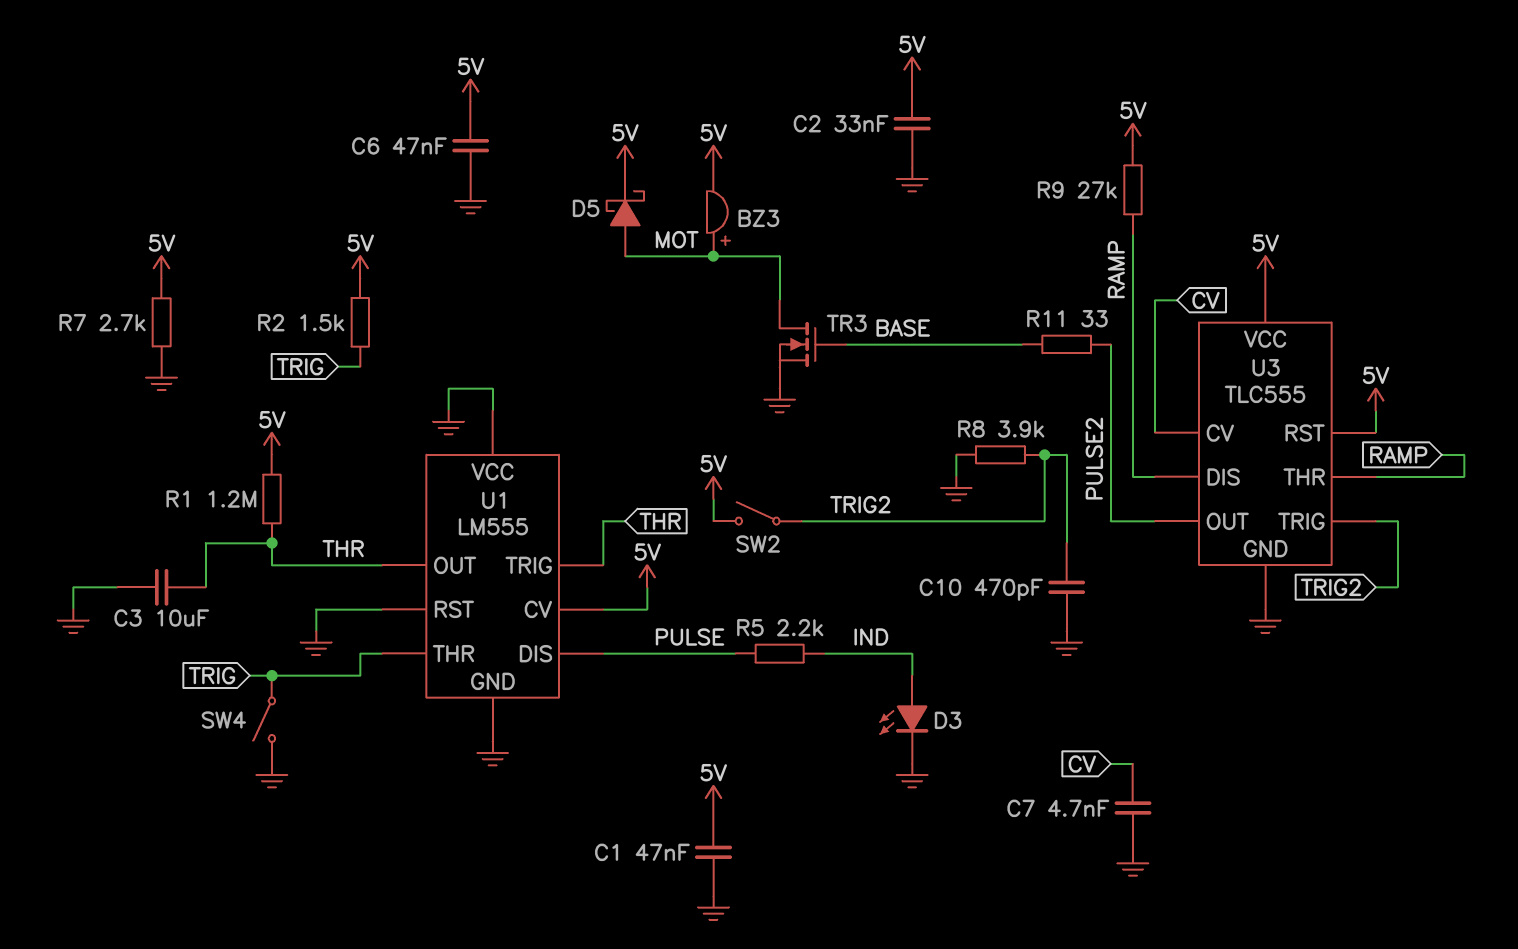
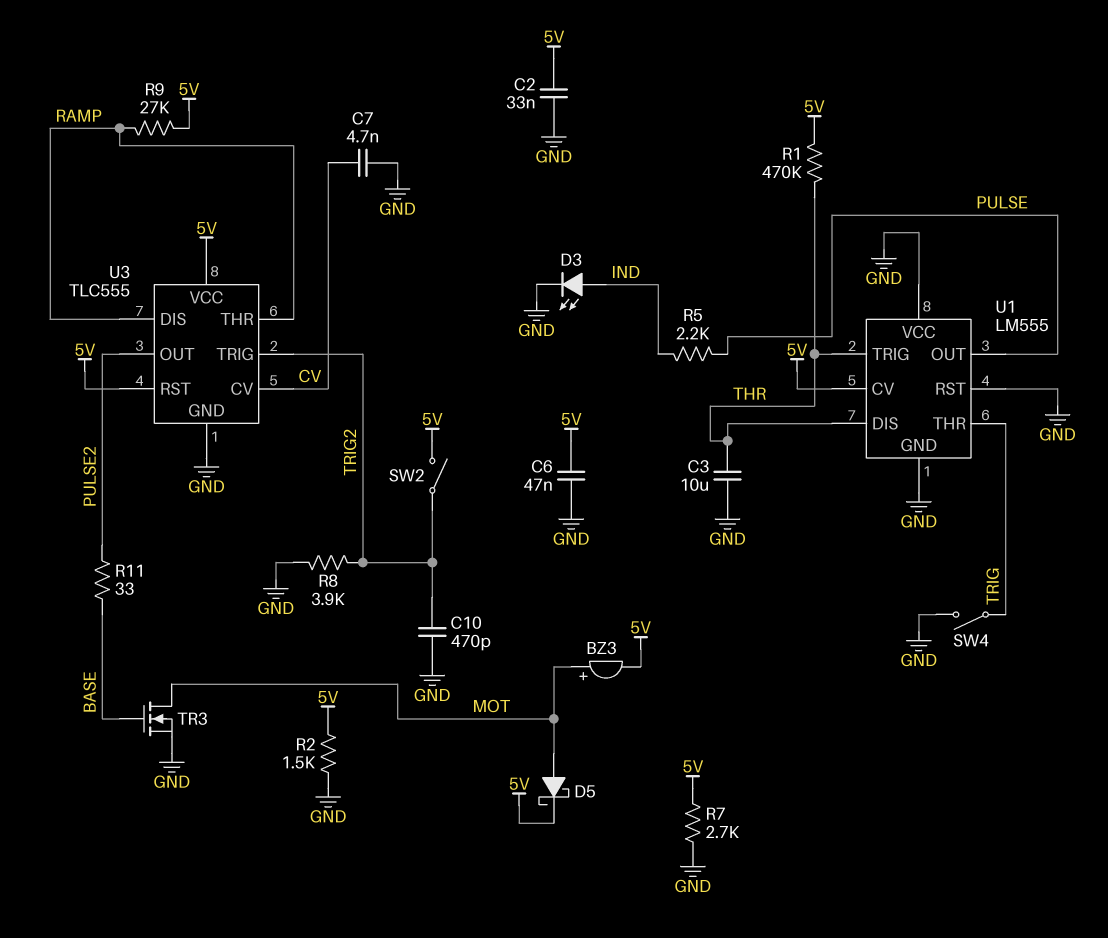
C1: 47nF (5V, GND) -> none
R1: 1.2M (5V, THR) -> 470k (5V, THR)
R2: 1.5k (5V, TRIG) -> 1.5k (5V, GND)
U1 pin DIS: PULSE -> THR
U1 pin OUT: THR -> PULSE

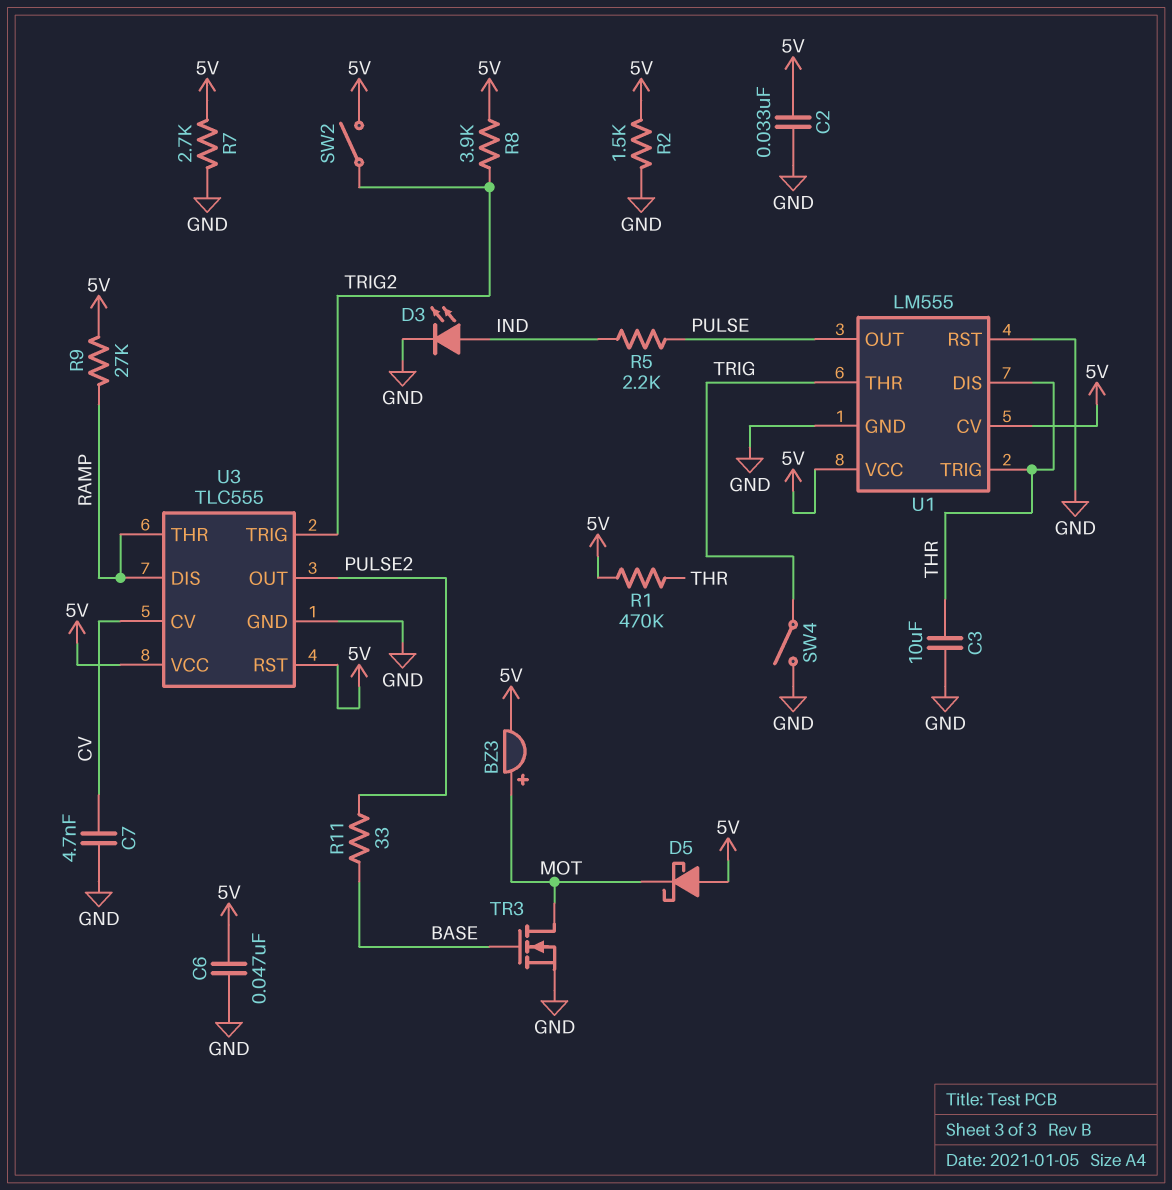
C10: 470pF (GND, TRIG2) -> none
D5: schottky (A MOT, K 5V) -> schottky (A 5V, K MOT)
R8: 3.9k (GND, TRIG2) -> 3.9k (5V, TRIG2)
U1 pin VCC: GND -> 5V

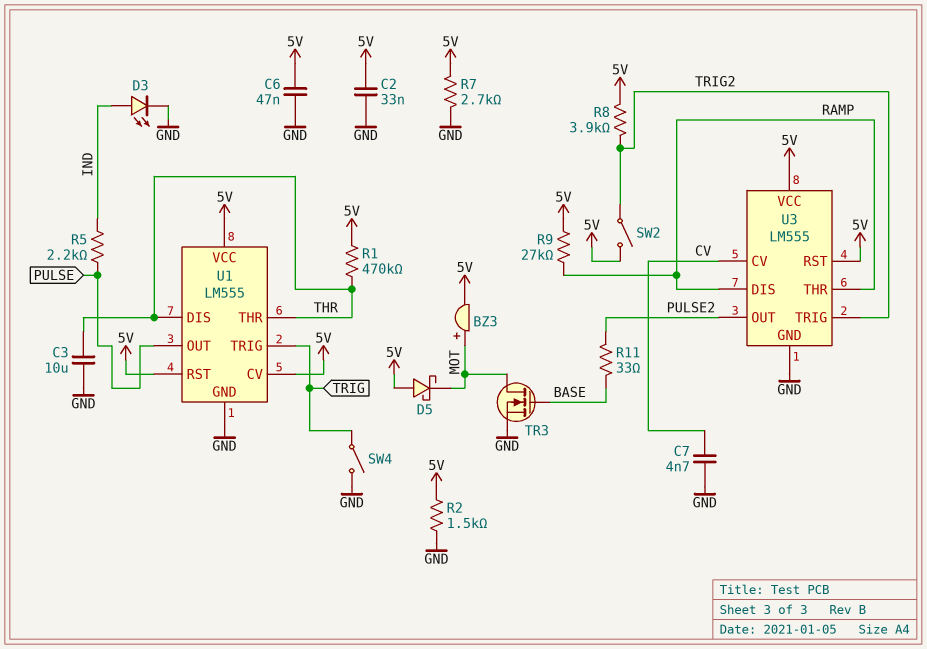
U1 pin RST: GND -> 5V
U1 pin THR: TRIG -> THR
U1 pin TRIG: THR -> TRIG
U3: TLC555 -> LM555

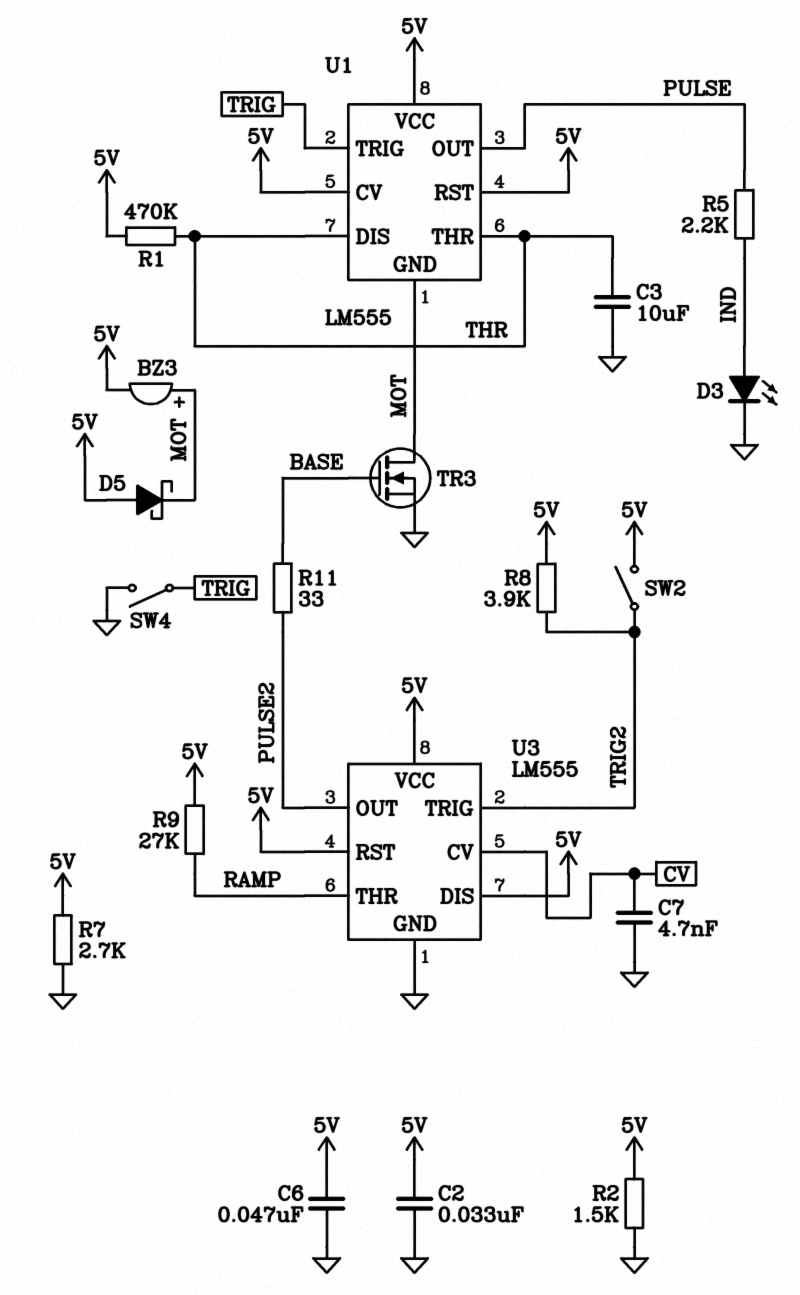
U1 pin GND: GND -> MOT
U3 pin DIS: RAMP -> 5V

